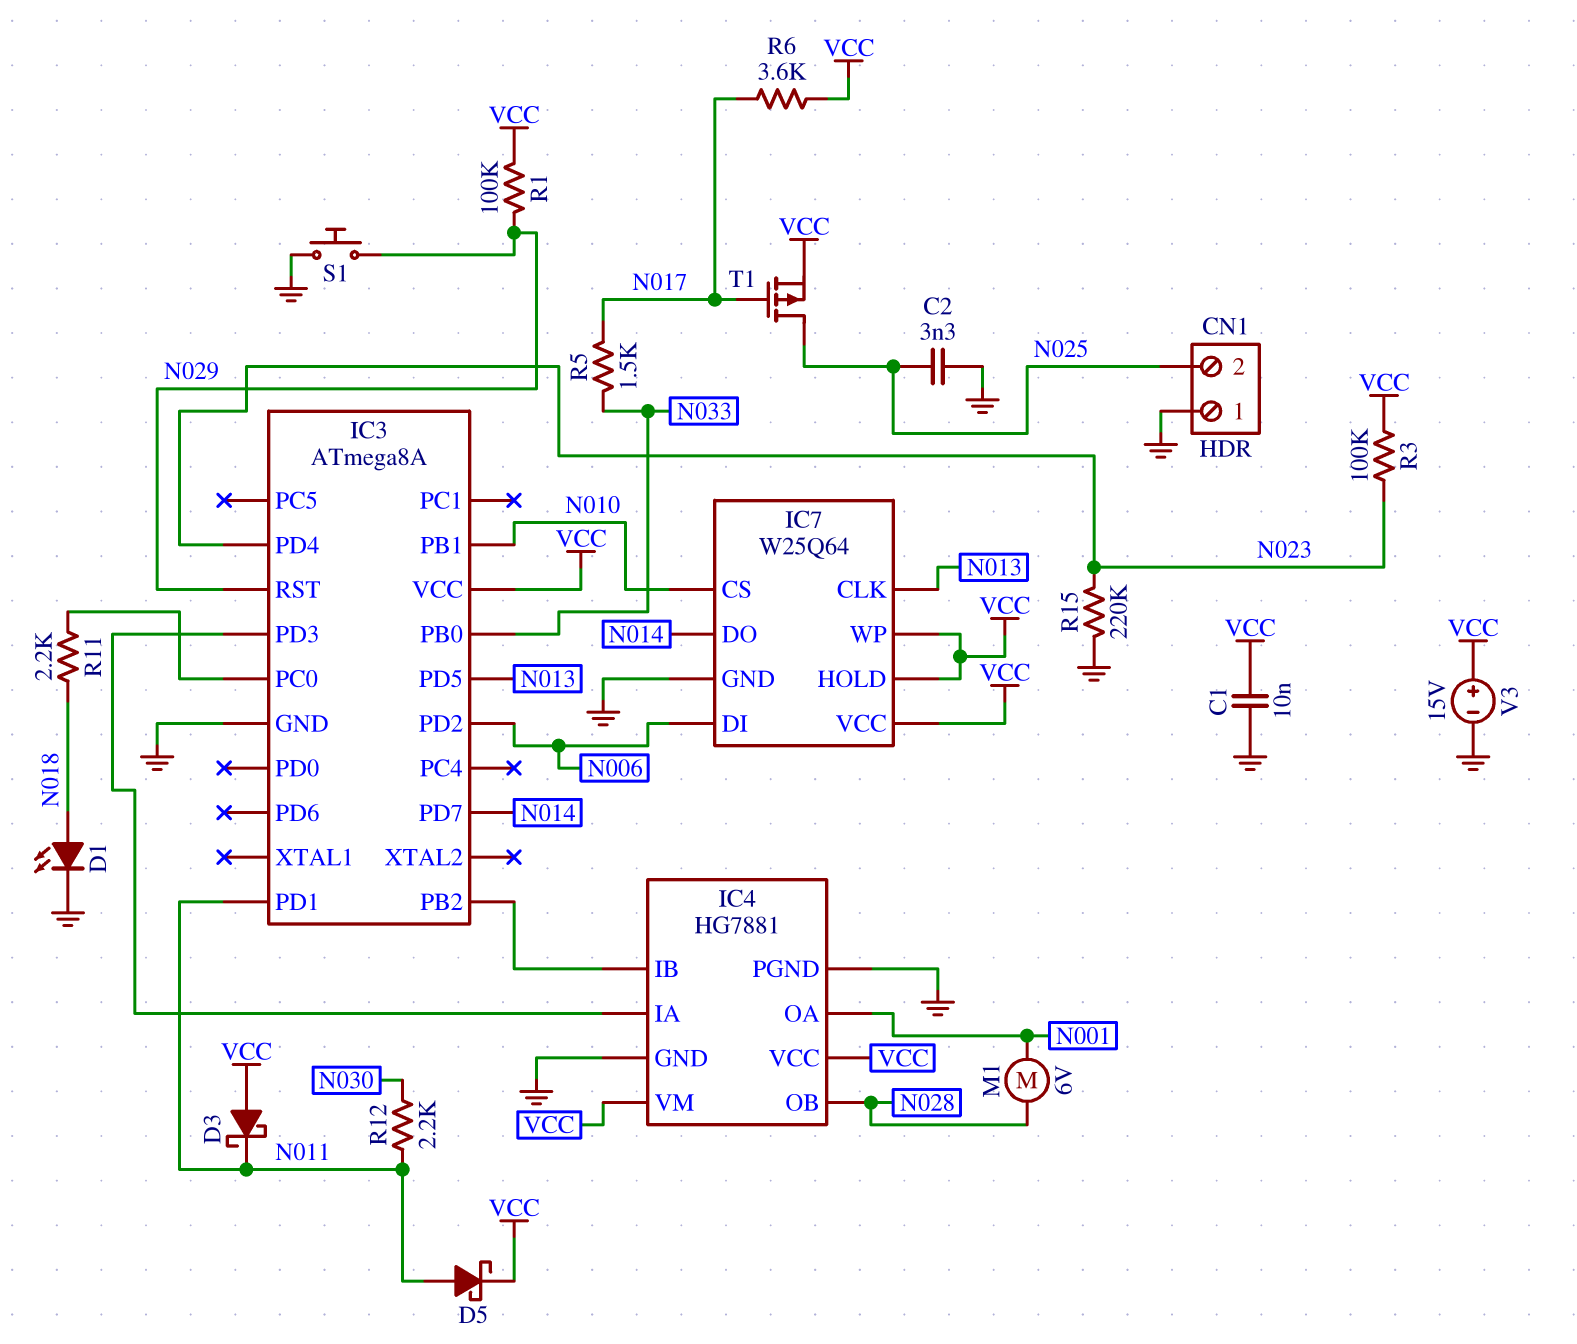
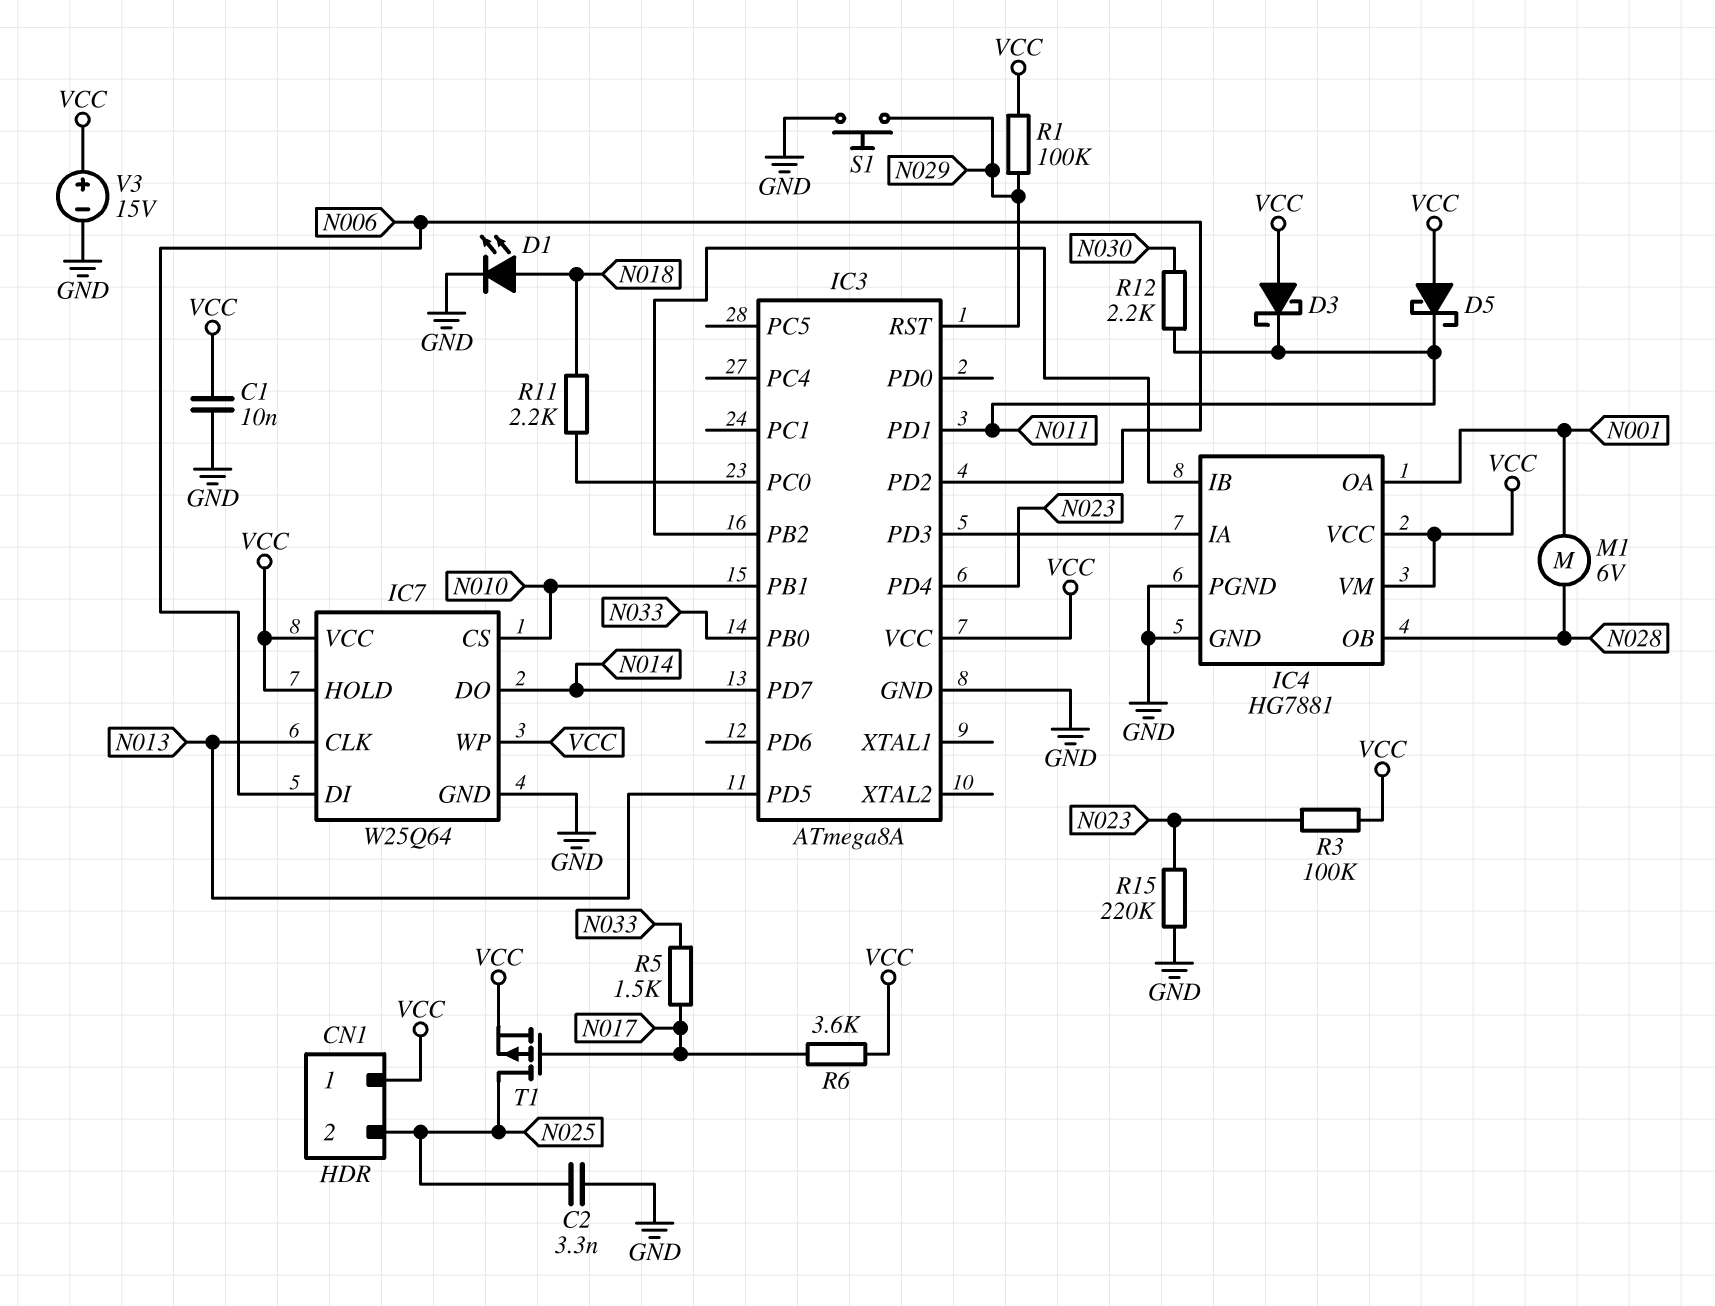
CN1 pin 1: GND -> VCC
D5: schottky (A N011, K VCC) -> schottky (A VCC, K N011)

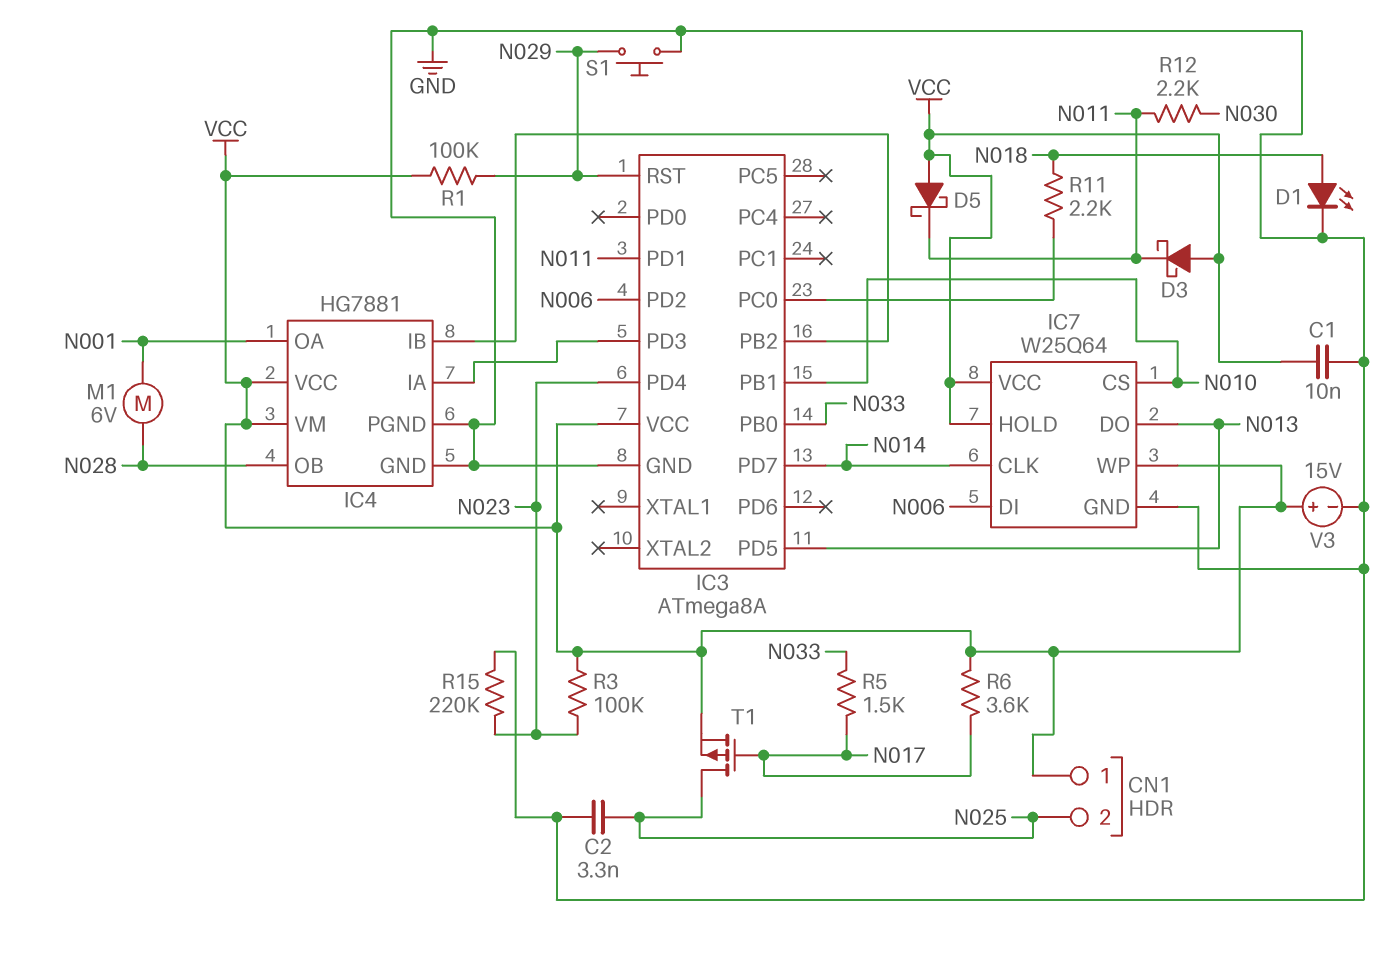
IC7 pin CLK: N013 -> N014
IC7 pin DO: N014 -> N013

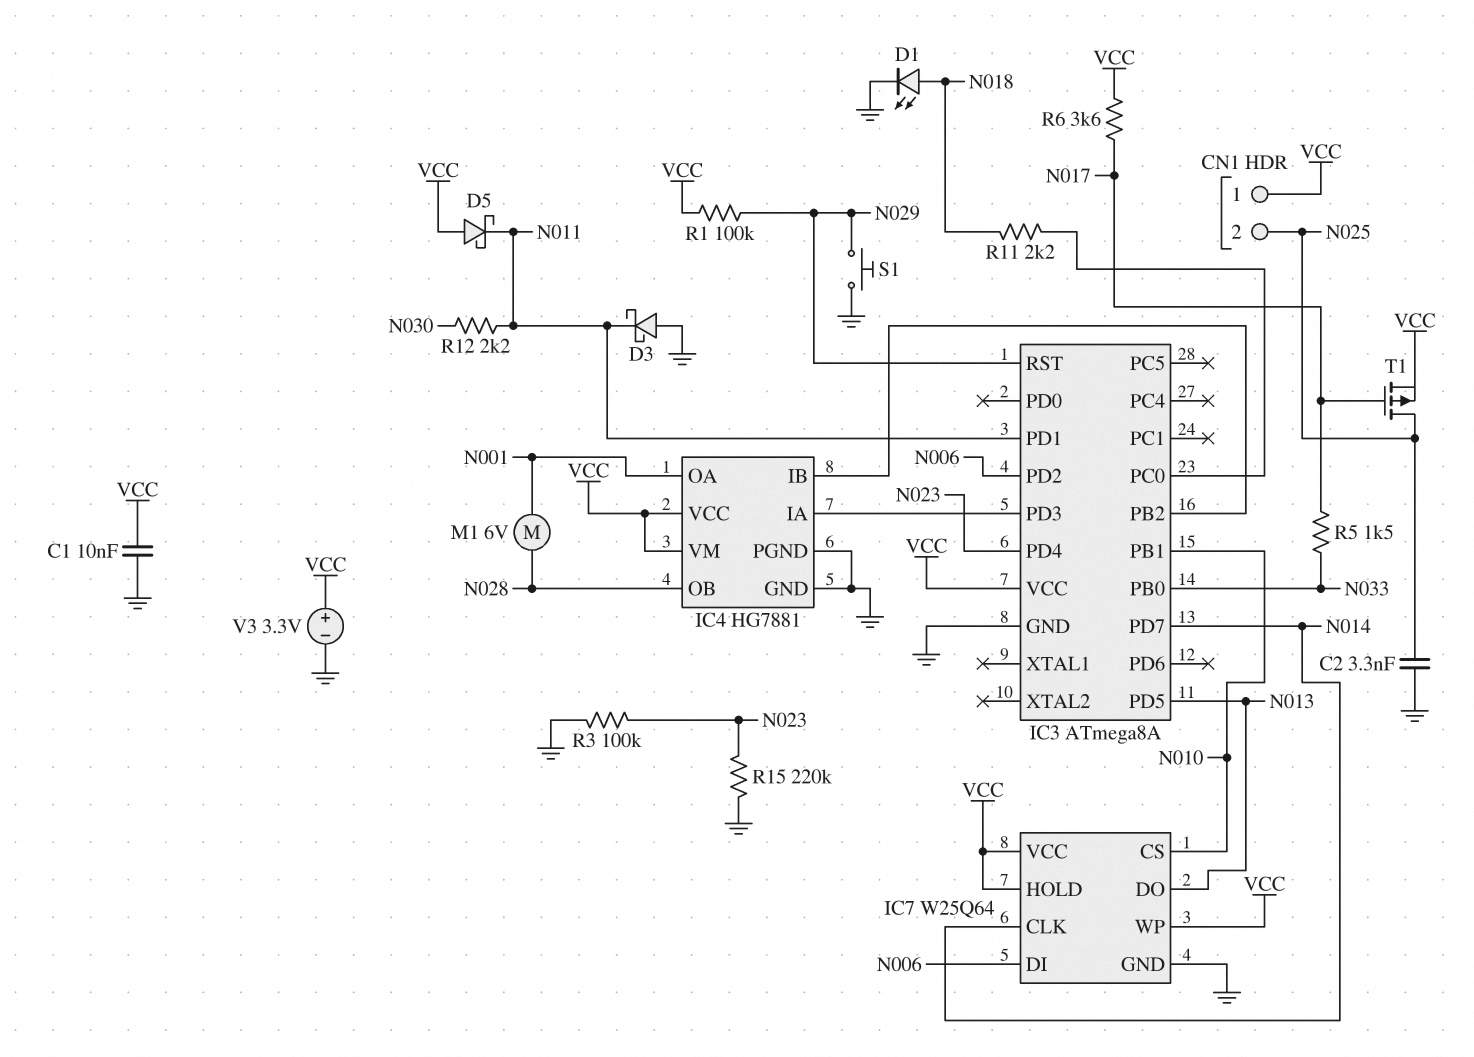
D3: schottky (A VCC, K N011) -> schottky (A GND, K N011)
R3: 100k (N023, VCC) -> 100k (GND, N023)
V3: 15V (plus VCC, minus GND) -> 3.3V (plus VCC, minus GND)

